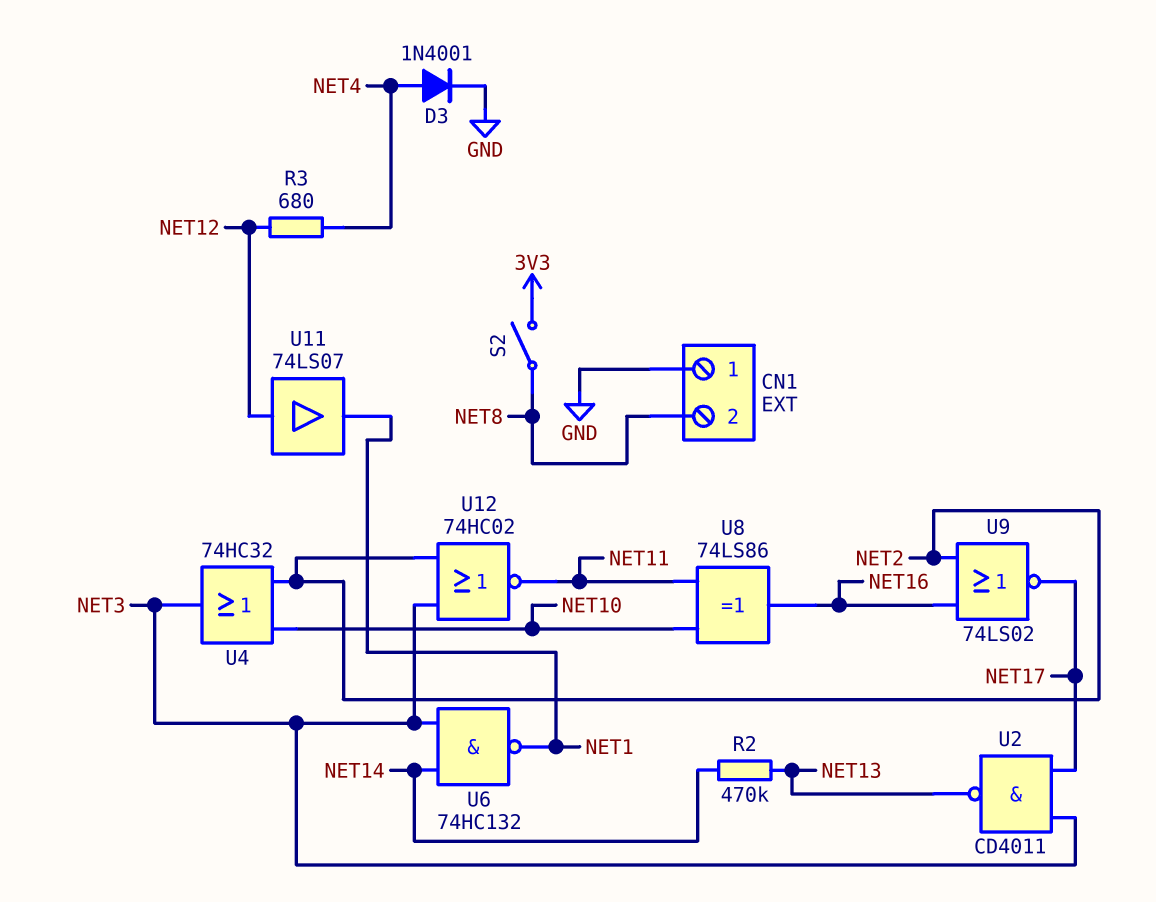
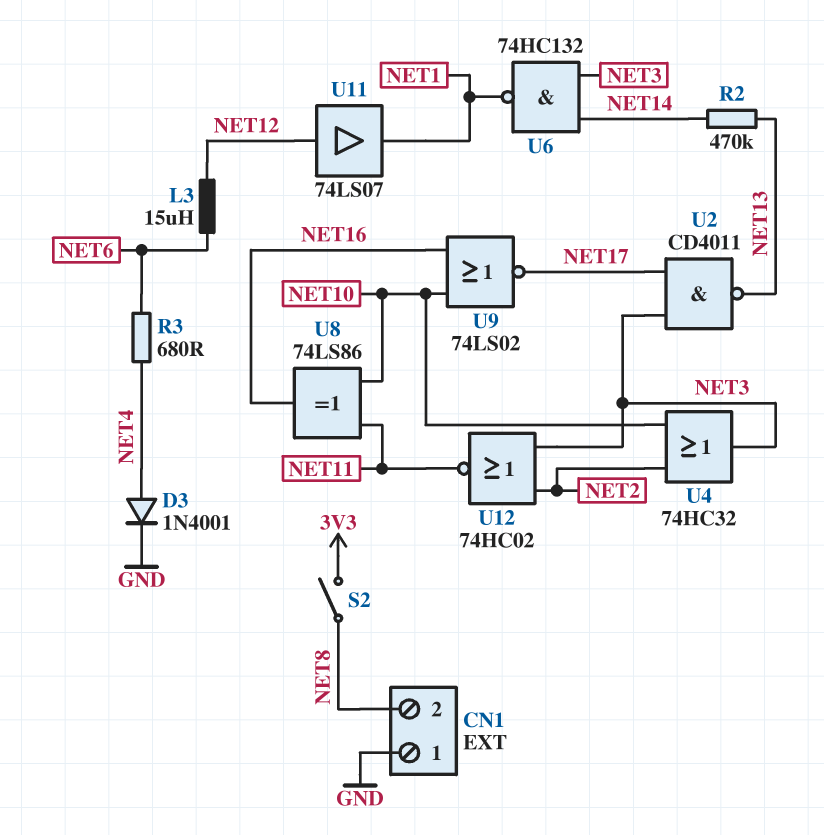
L3: none -> 15uH (NET6, NET12)
R3: 680 (NET4, NET12) -> 680 (NET4, NET6)
U9: NOR 74LS02 (in NET2, in NET16, out NET17) -> NOR 74LS02 (in NET10, in NET16, out NET17)

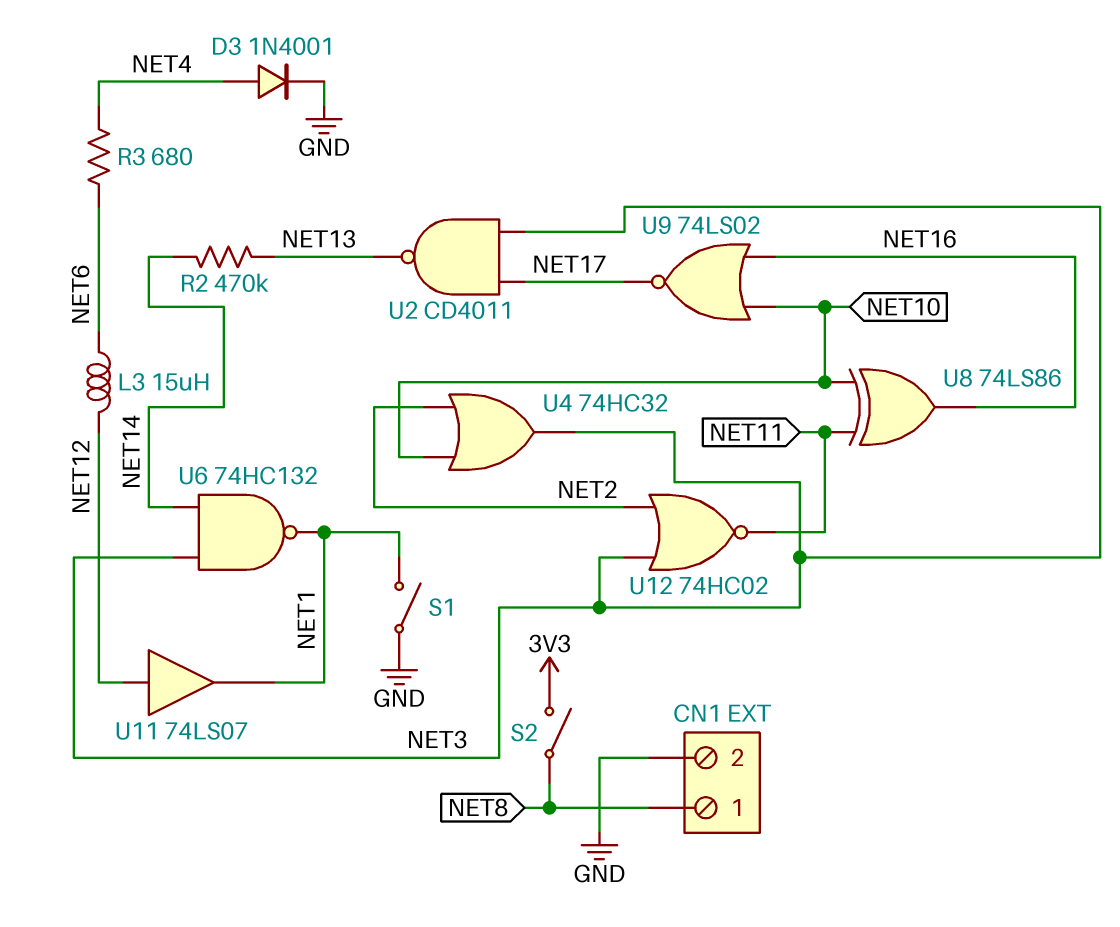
CN1 pin 1: GND -> NET8
CN1 pin 2: NET8 -> GND
S1: none -> switch (GND, NET1)

